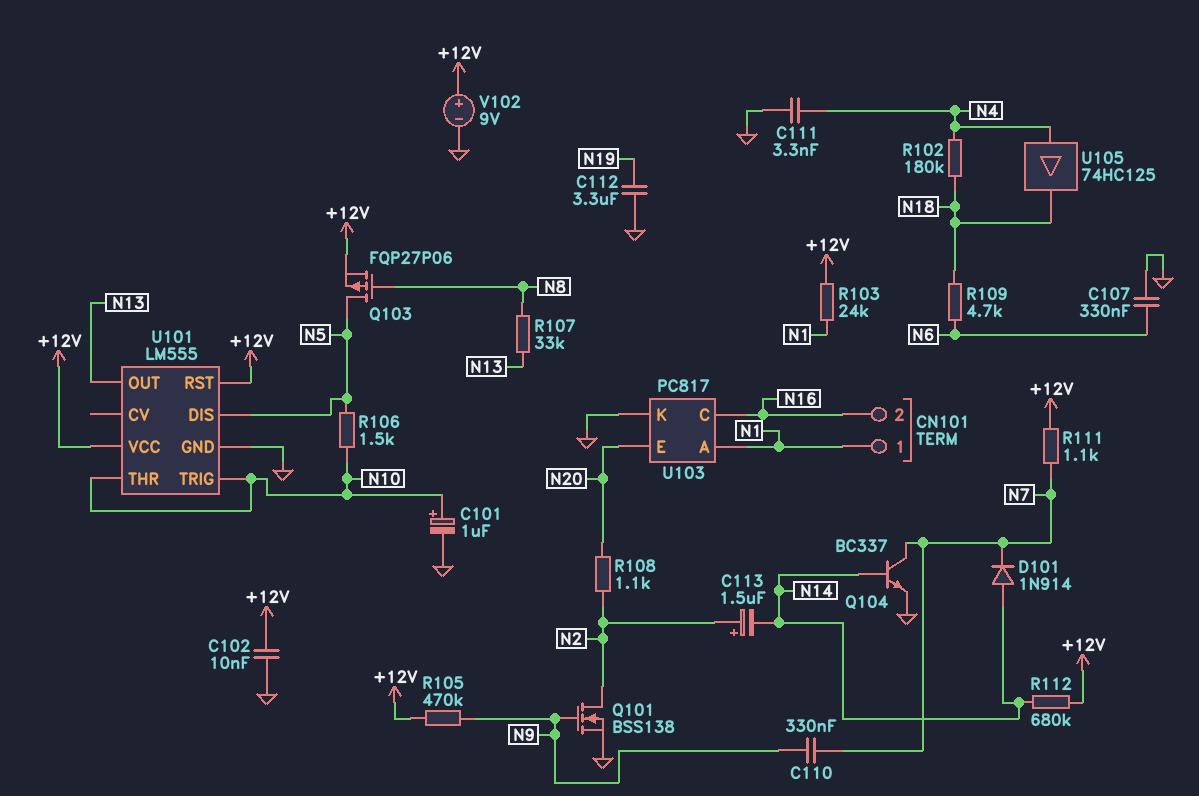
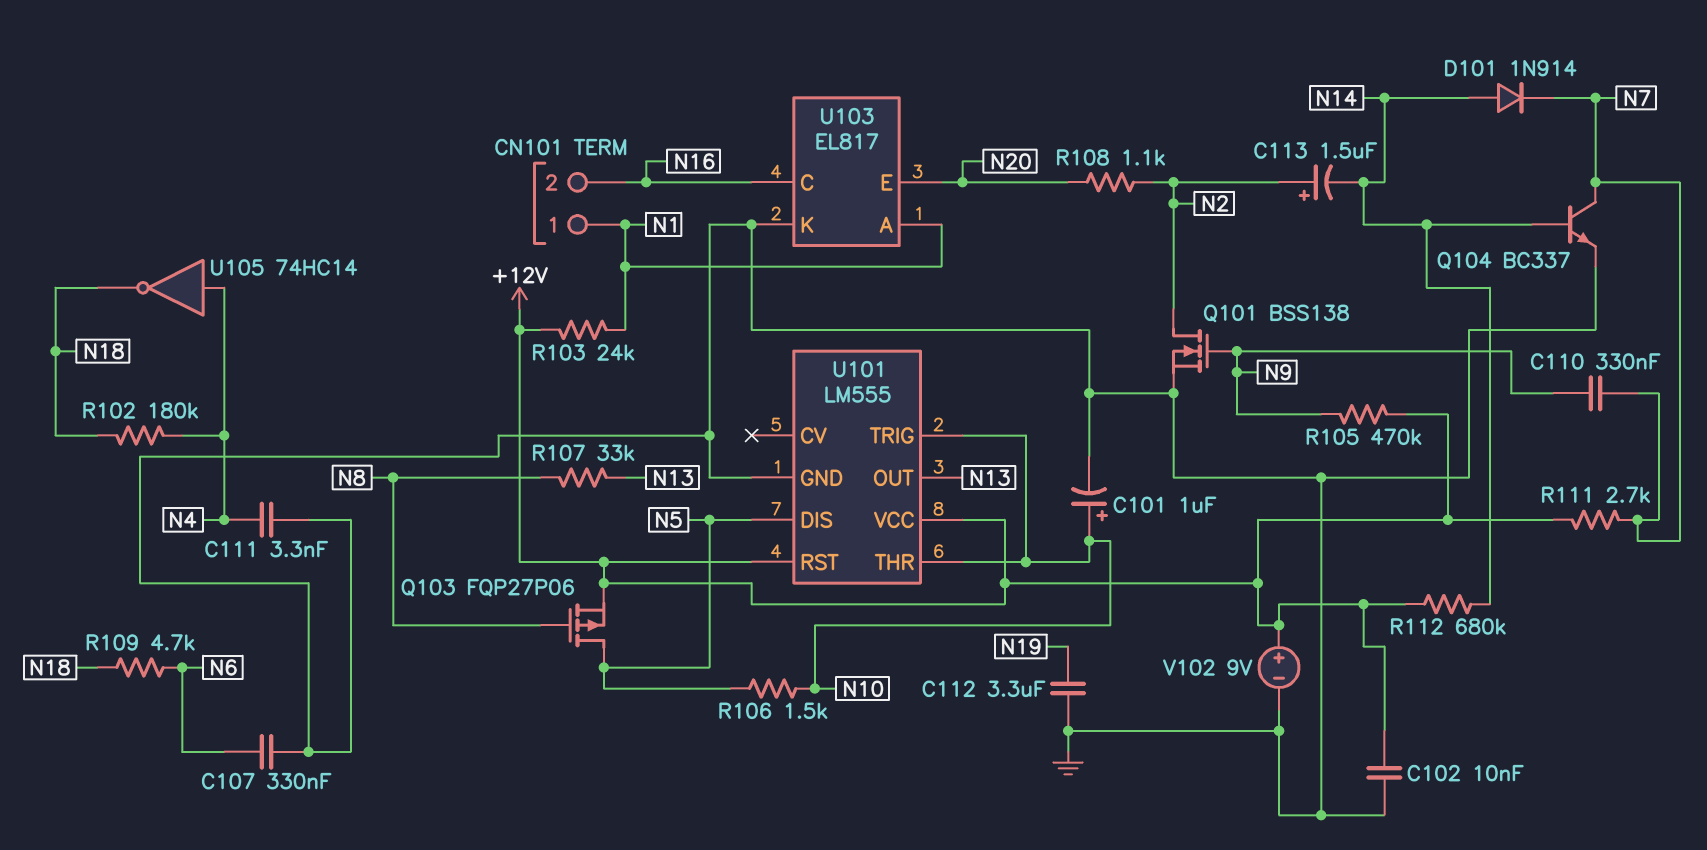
R111: 1.1k (+12V, N7) -> 2.7k (+12V, N7)
U103: PC817 -> EL817
U105: buffer 74HC125 (in N4, out N18) -> NOT 74HC14 (in N4, out N18)

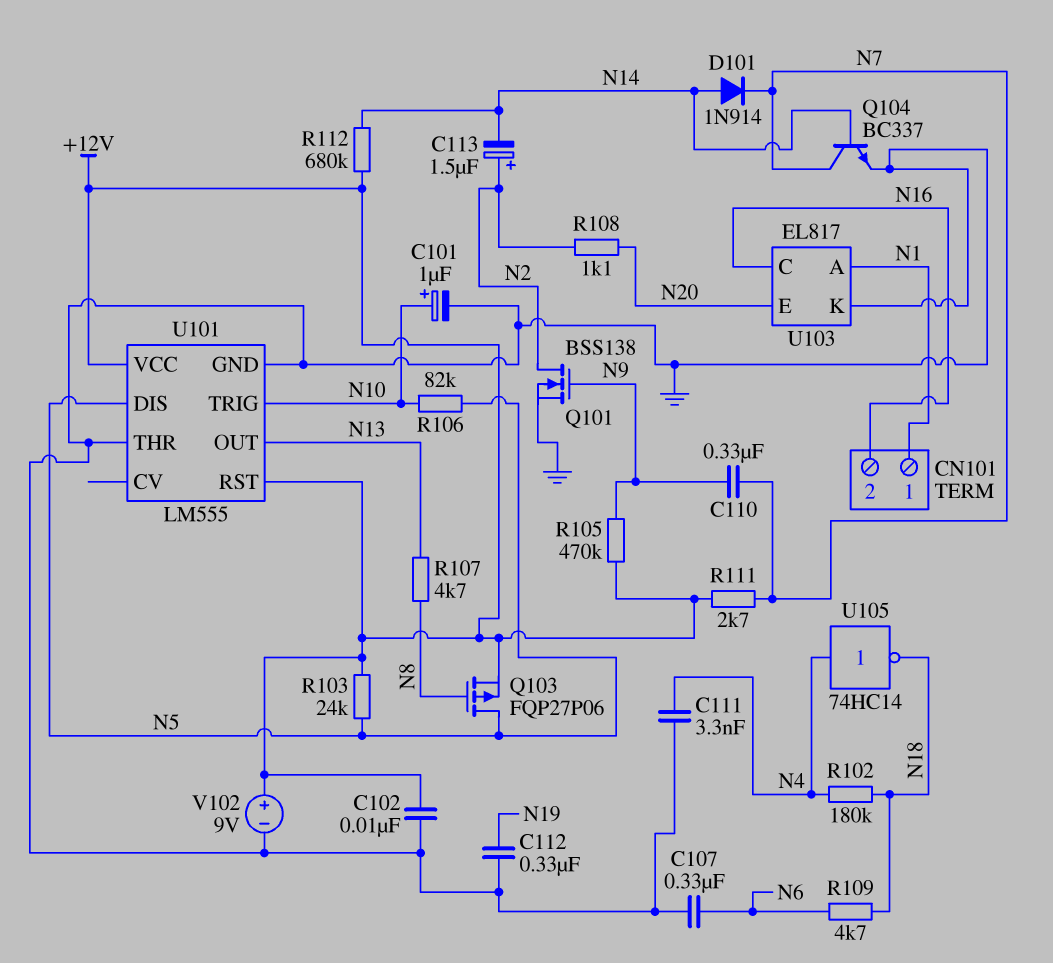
C112: 3.3uF (GND, N19) -> 330nF (GND, N19)
R103: 24k (+12V, N1) -> 24k (+12V, N5)
R106: 1.5k (N5, N10) -> 82k (N5, N10)
R107: 33k (N8, N13) -> 4.7k (N8, N13)
U101 pin THR: N10 -> GND

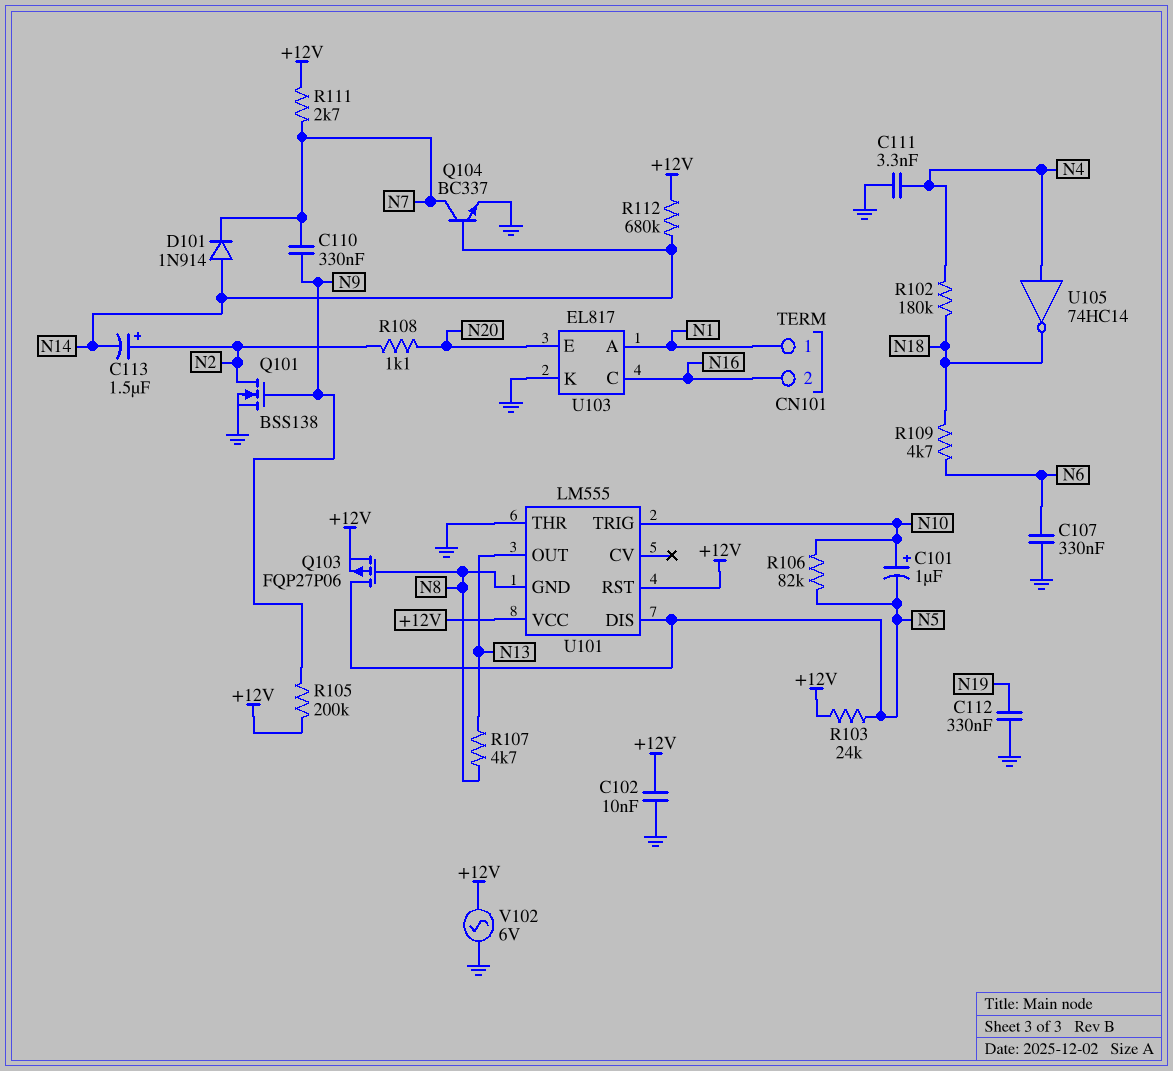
C101: 1uF (plus N10, minus GND) -> 1uF (plus N10, minus N5)
R105: 470k (+12V, N9) -> 200k (+12V, N9)
U101 pin GND: GND -> N8
V102: 9V (plus +12V, minus GND) -> AC 6V (+12V, GND)

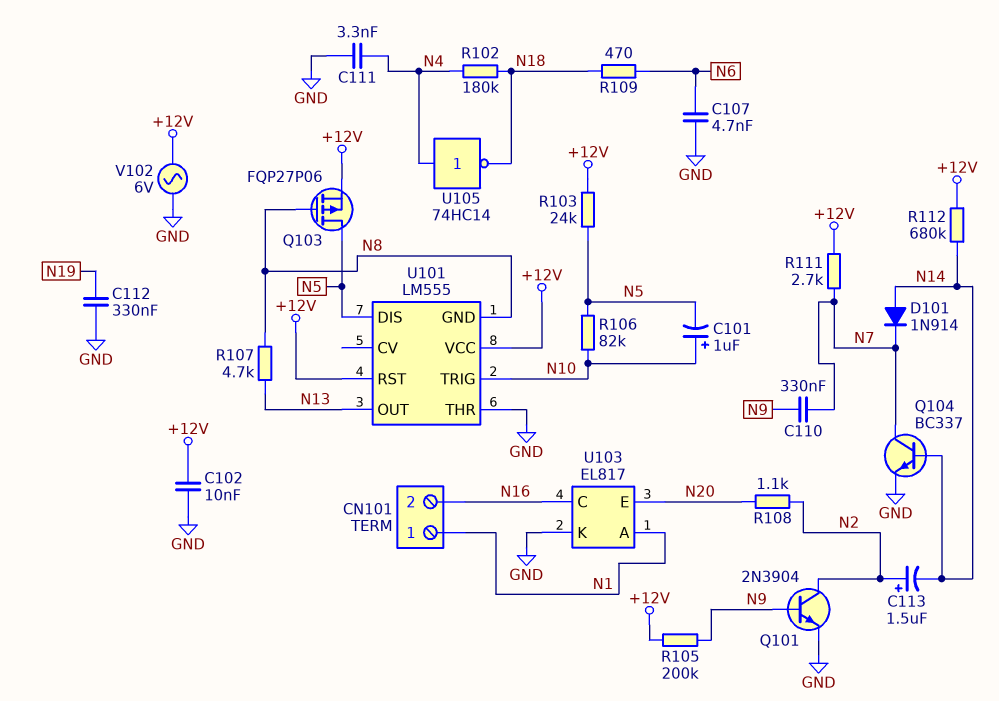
C107: 330nF (GND, N6) -> 4.7nF (GND, N6)
Q101: NMOS BSS138 (G N9, D N2, S GND) -> NPN 2N3904 (B N9, C N2, E GND)
R109: 4.7k (N6, N18) -> 470 (N6, N18)

